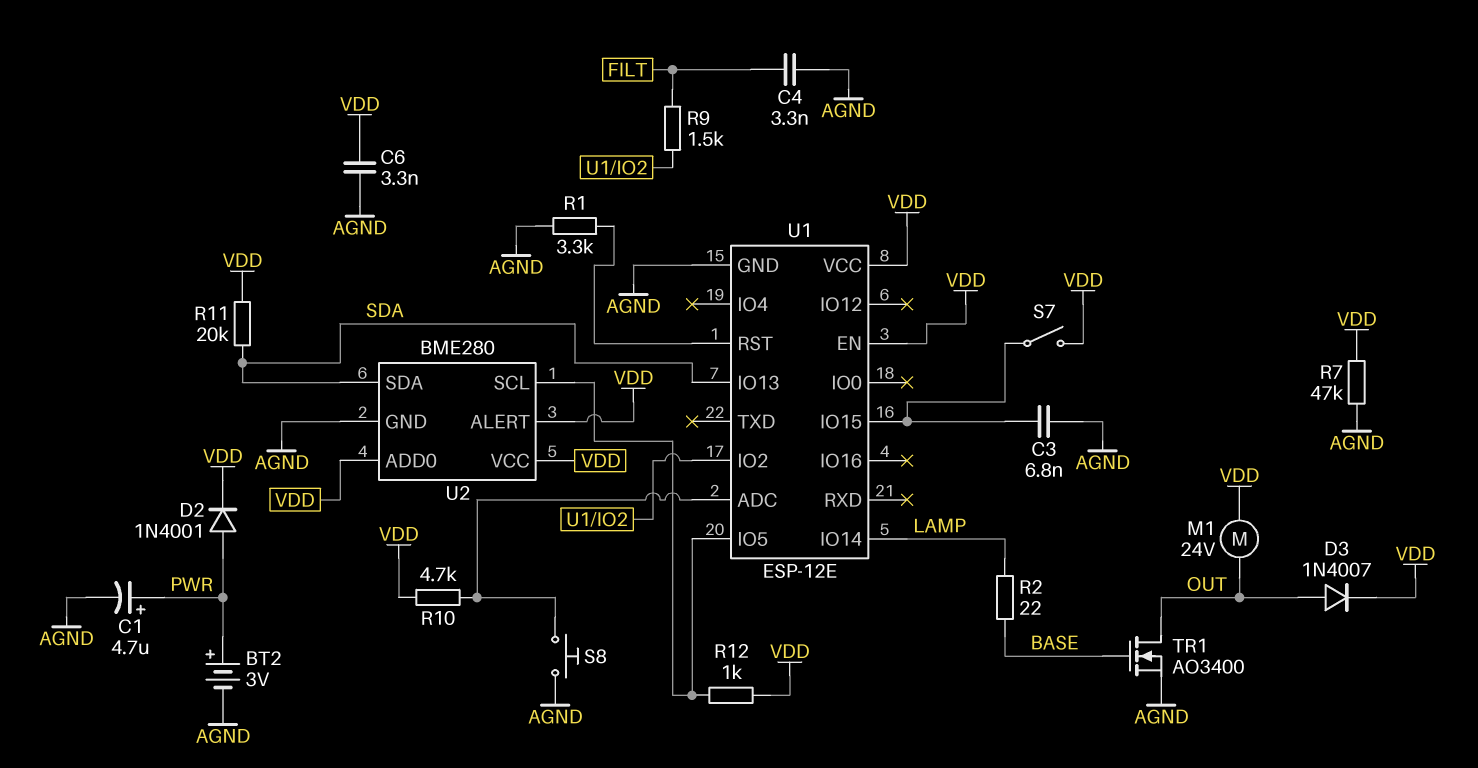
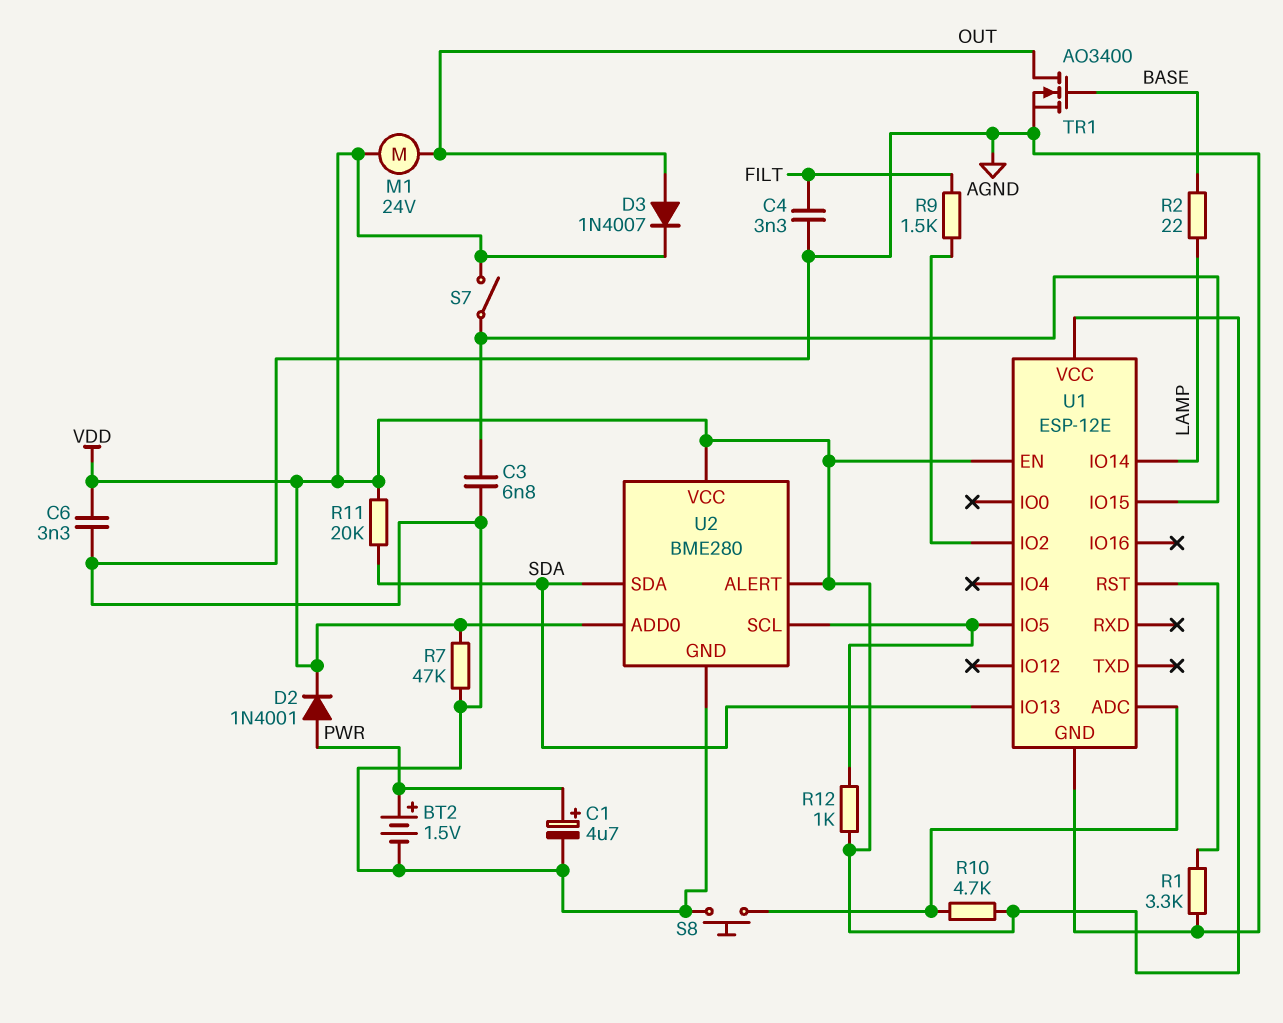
BT2: 3V (plus PWR, minus AGND) -> 1.5V (plus PWR, minus AGND)

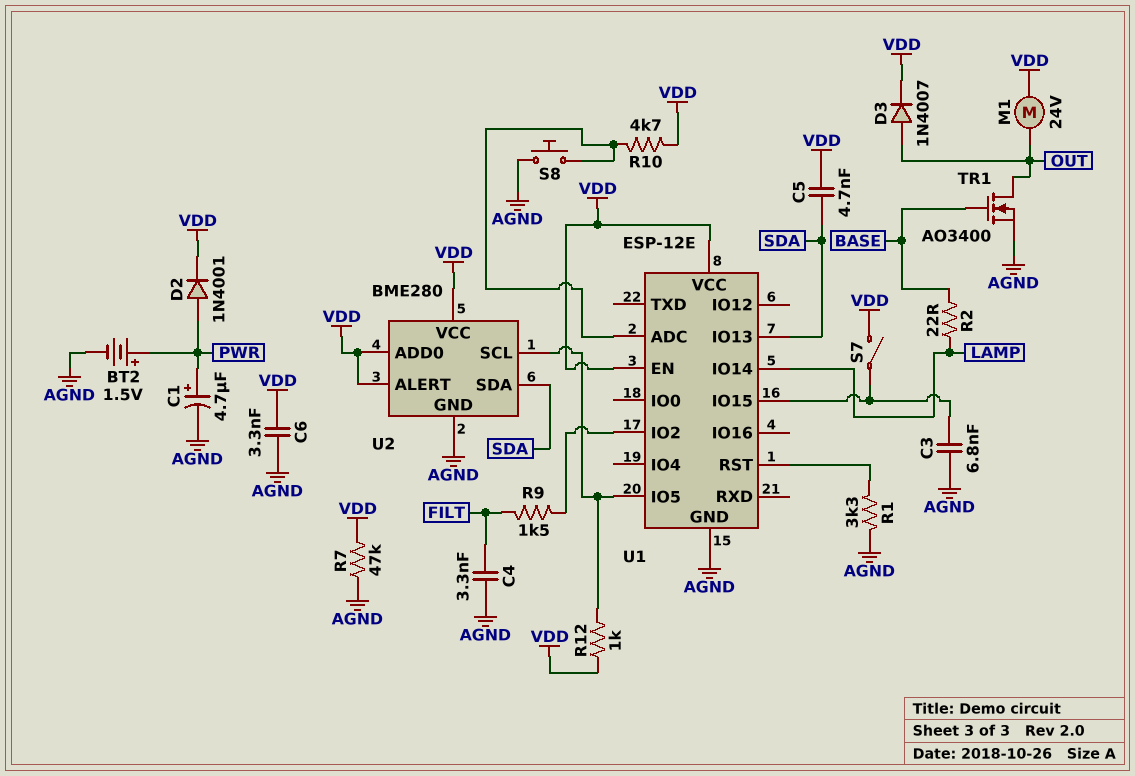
C5: none -> 4.7nF (SDA, VDD)
R11: 20k (SDA, VDD) -> none

